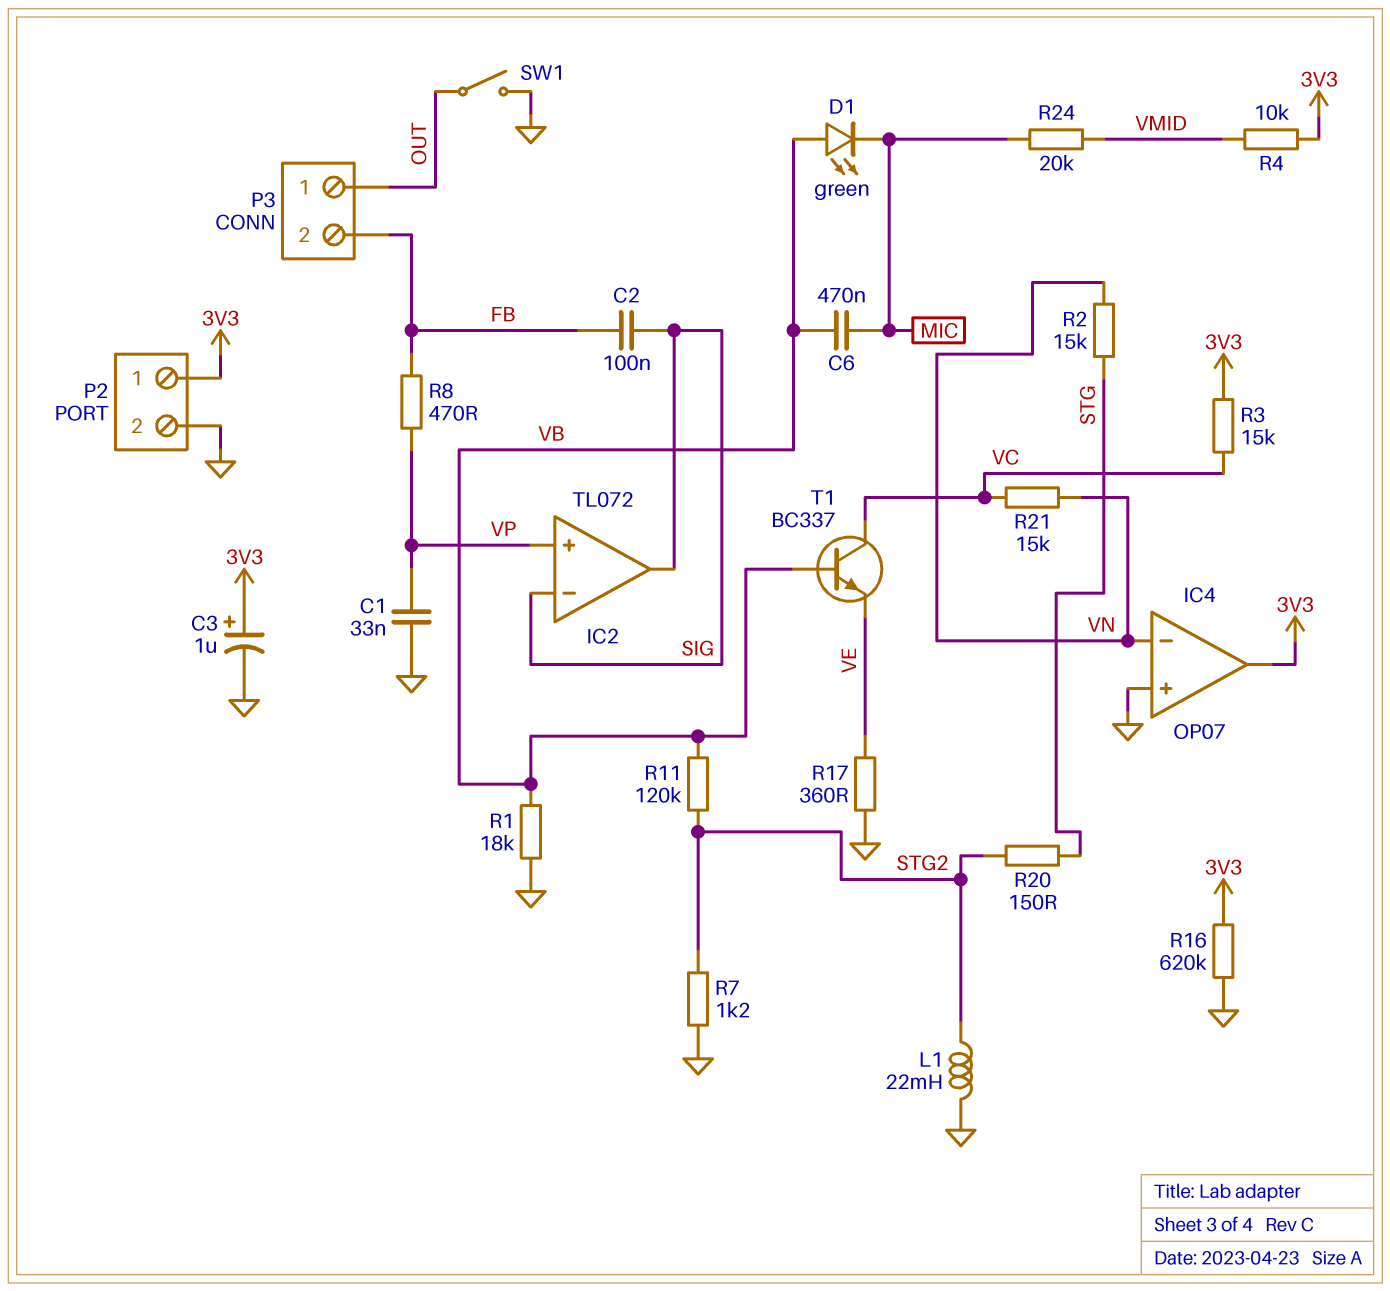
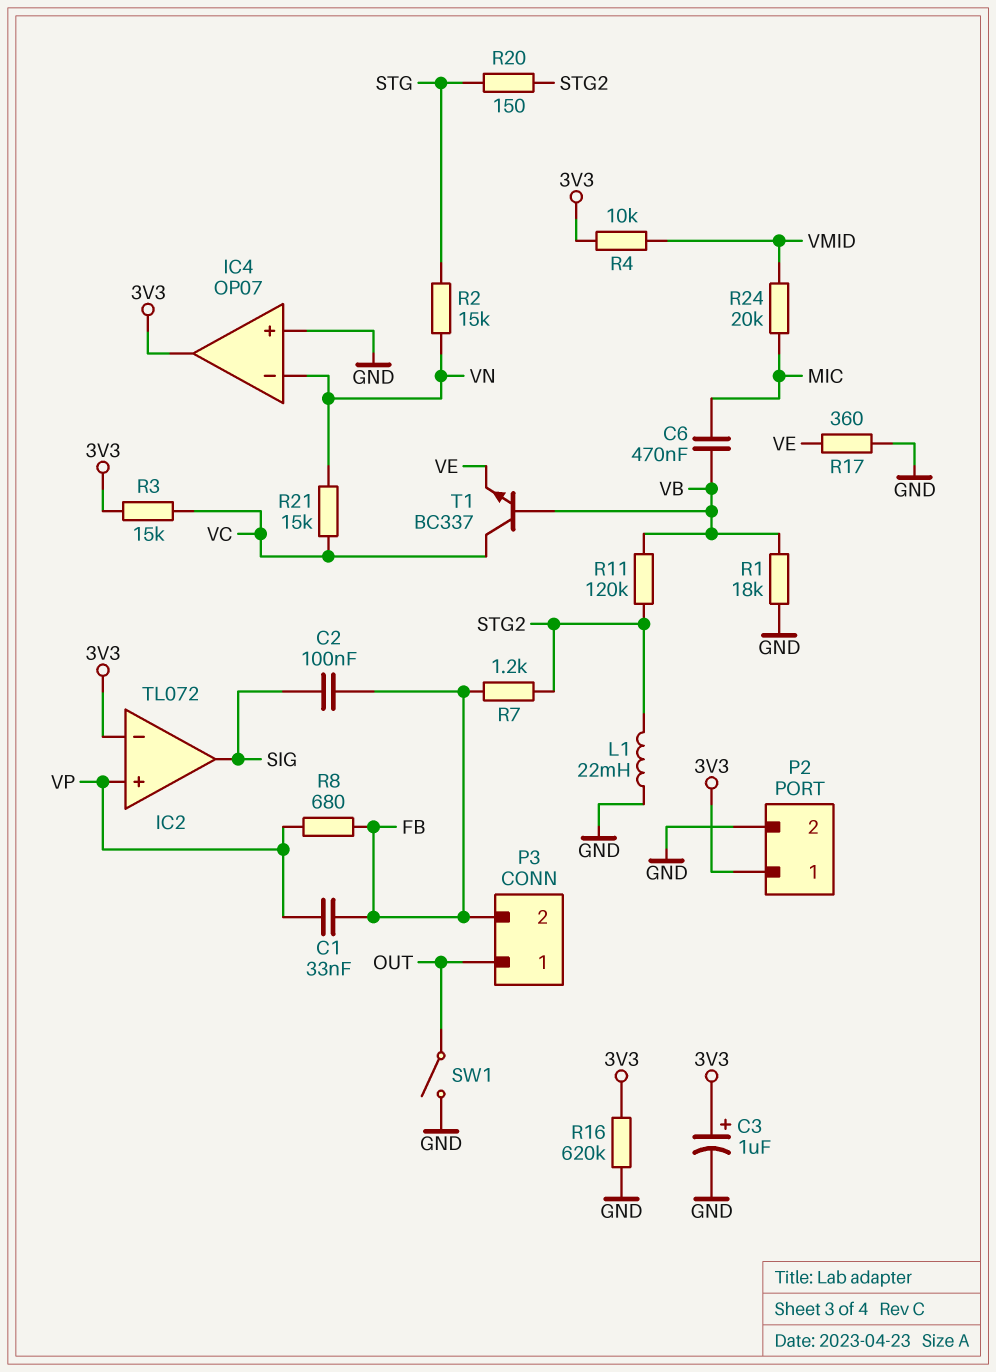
C1: 33nF (GND, VP) -> 33nF (FB, VP)
D1: LED green (A VB, K MIC) -> none
IC2 pin in-: SIG -> 3V3
R7: 1.2k (GND, STG2) -> 1.2k (FB, STG2)
R8: 470 (FB, VP) -> 680 (FB, VP)

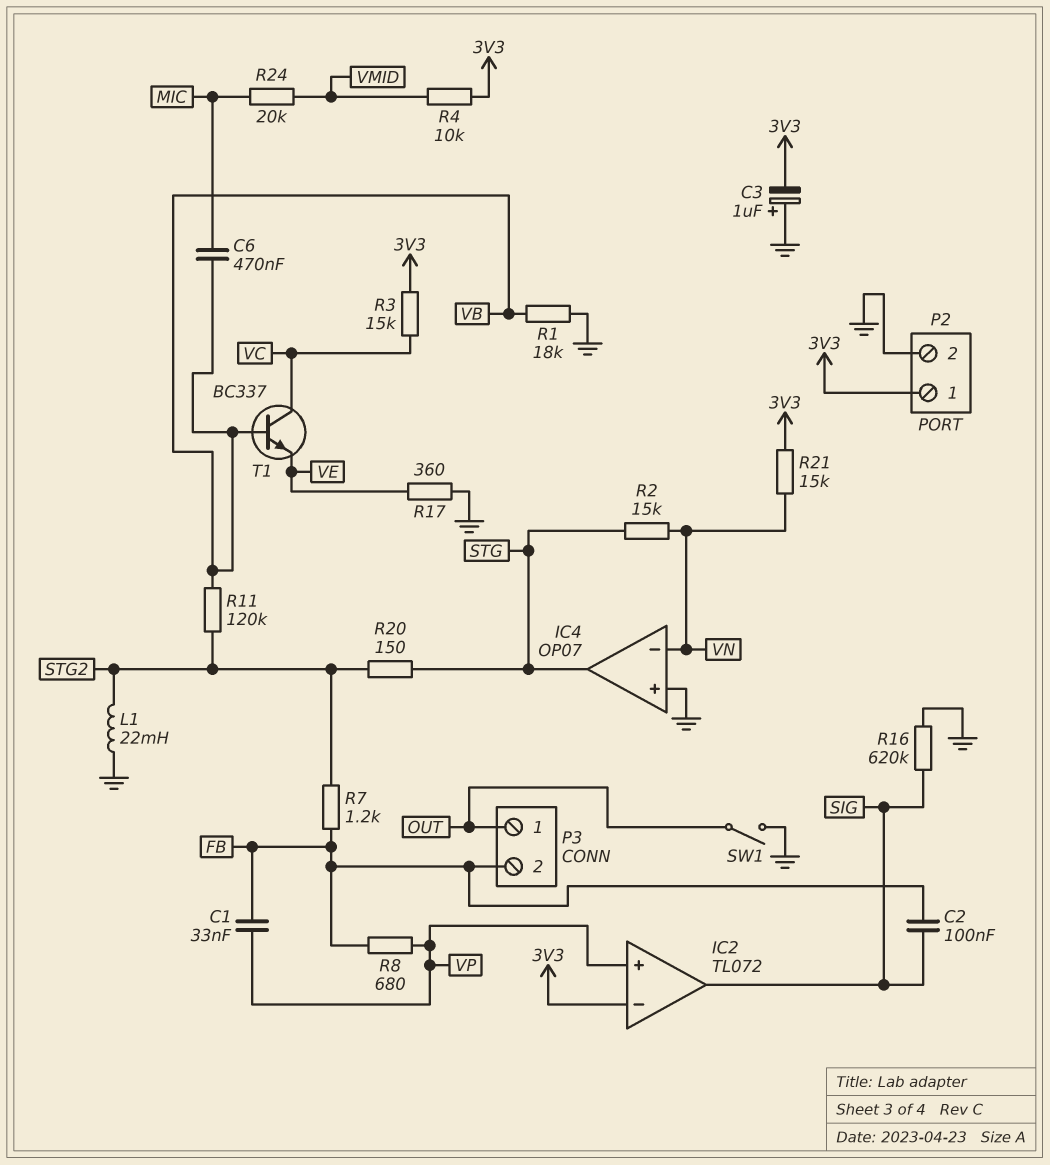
C3: 1uF (plus 3V3, minus GND) -> 1uF (plus GND, minus 3V3)
IC4 pin out: 3V3 -> STG
R16: 620k (3V3, GND) -> 620k (GND, SIG)
R21: 15k (VC, VN) -> 15k (3V3, VN)

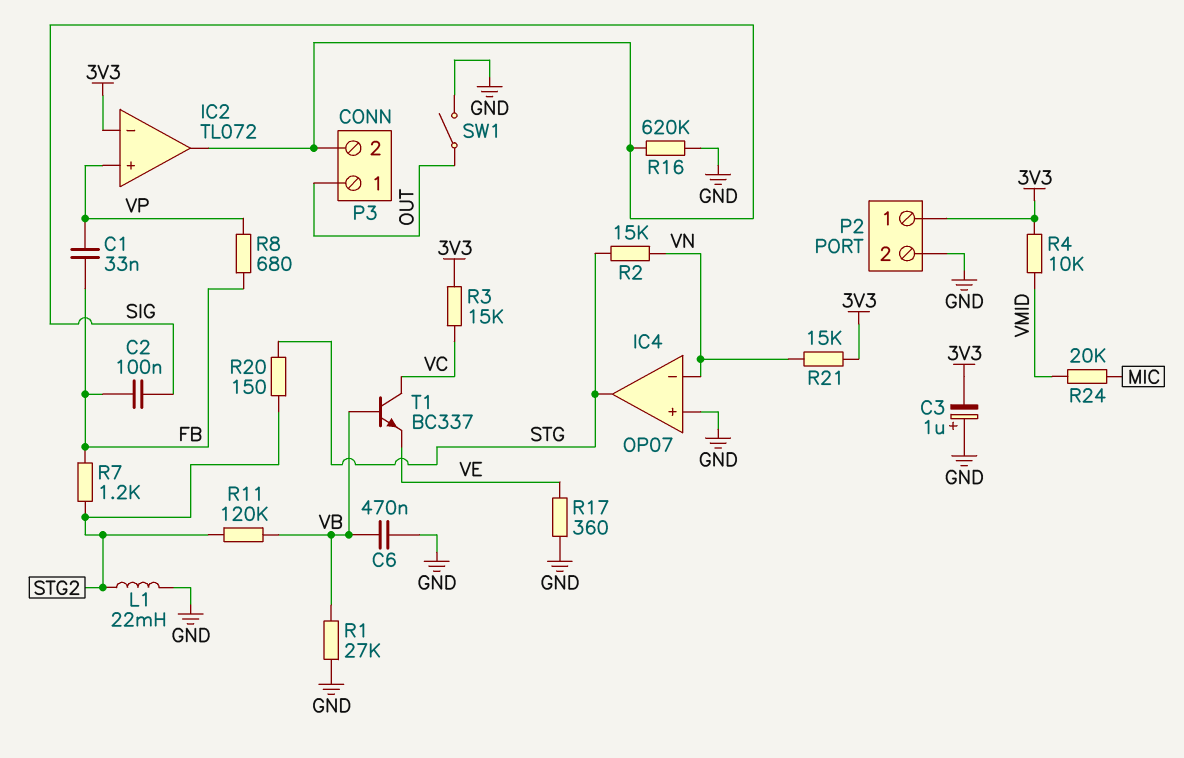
C6: 470nF (MIC, VB) -> 470nF (GND, VB)
P3 pin 2: FB -> SIG
R1: 18k (GND, VB) -> 27k (GND, VB)

